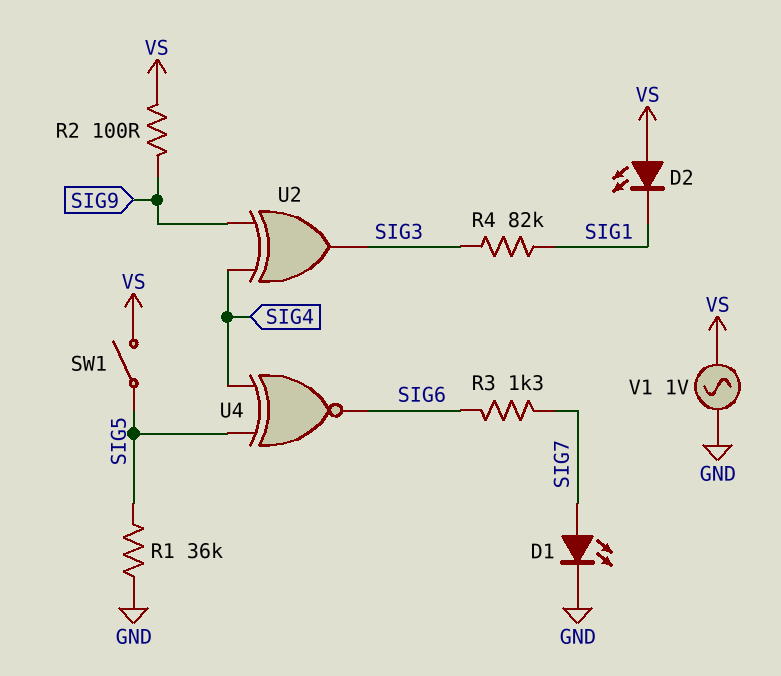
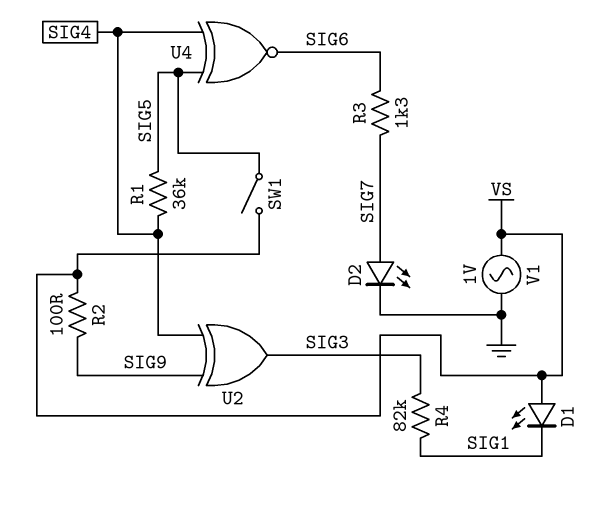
D1: LED (A SIG7, K GND) -> LED (A VS, K SIG1)
D2: LED (A VS, K SIG1) -> LED (A SIG7, K GND)
R1: 36k (GND, SIG5) -> 36k (SIG4, SIG5)

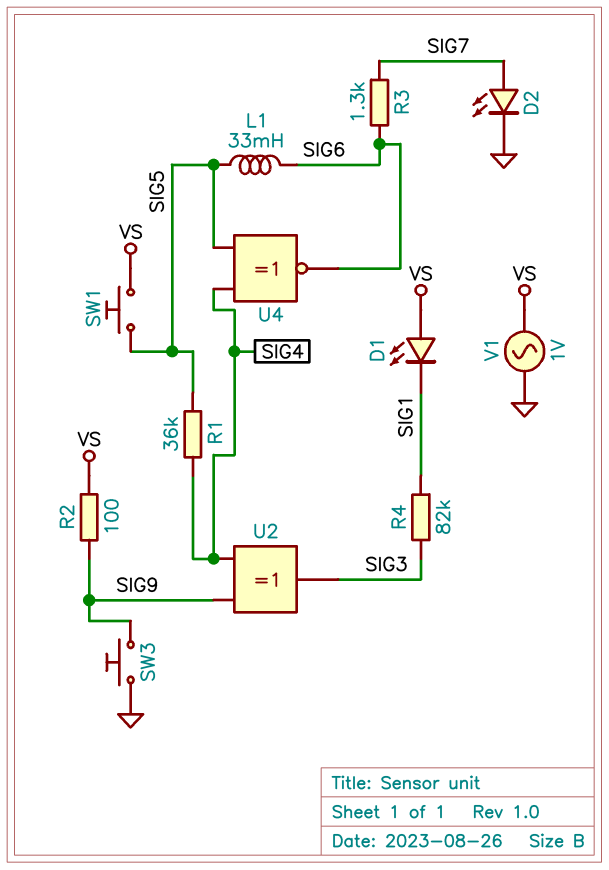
L1: none -> 33mH (SIG5, SIG6)
SW1: switch (SIG5, VS) -> button (SIG5, VS)
SW3: none -> button (GND, SIG9)

